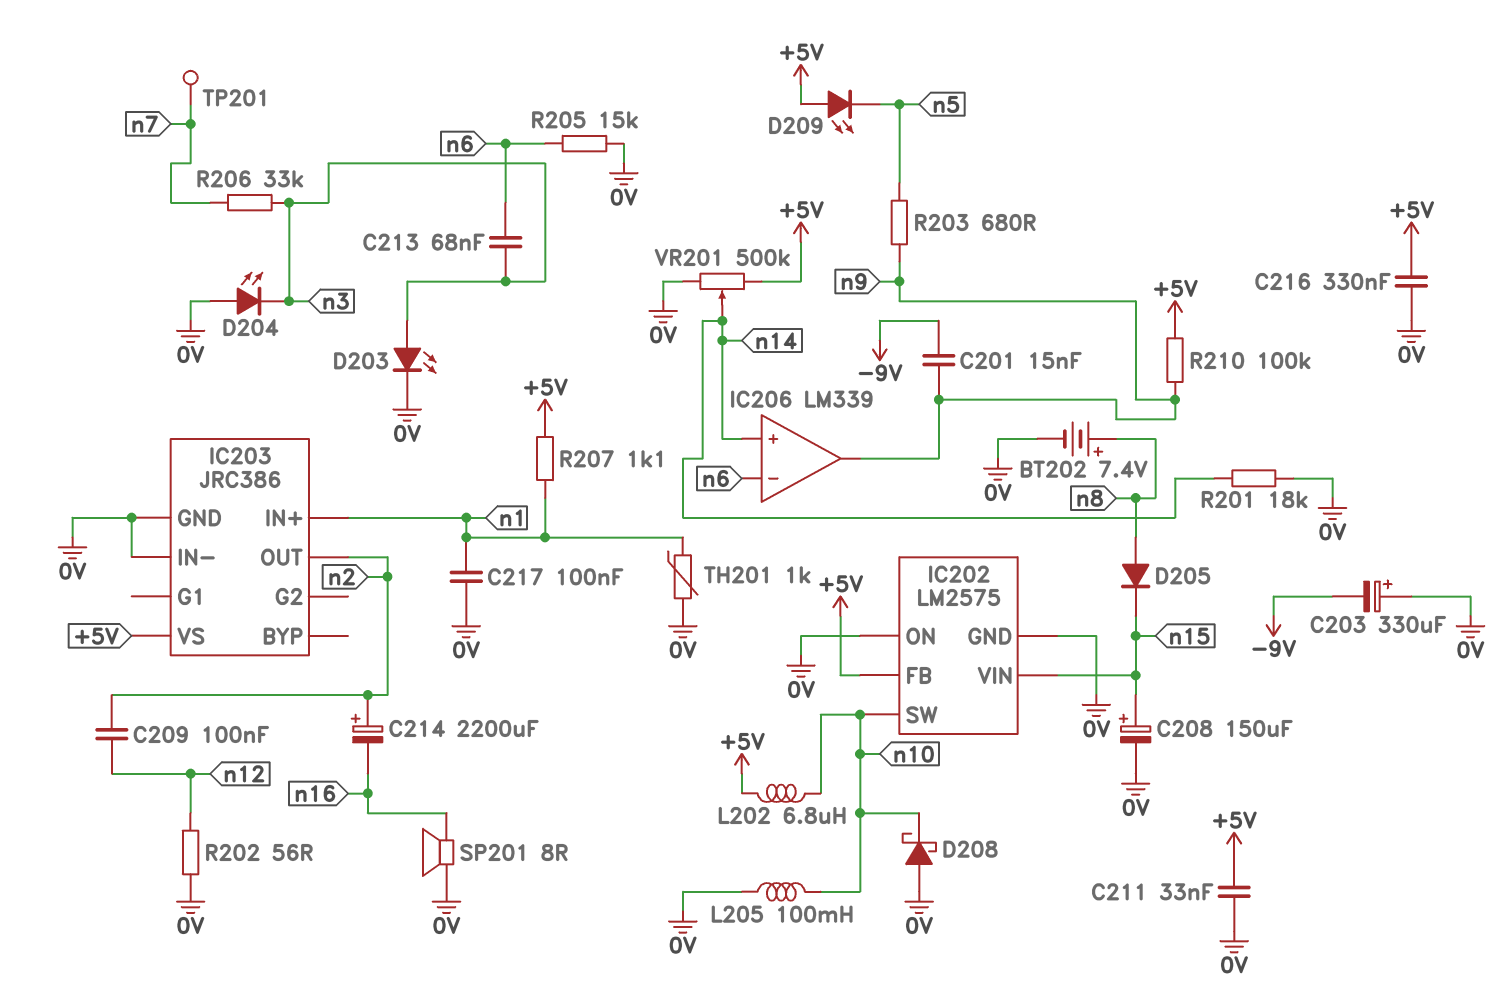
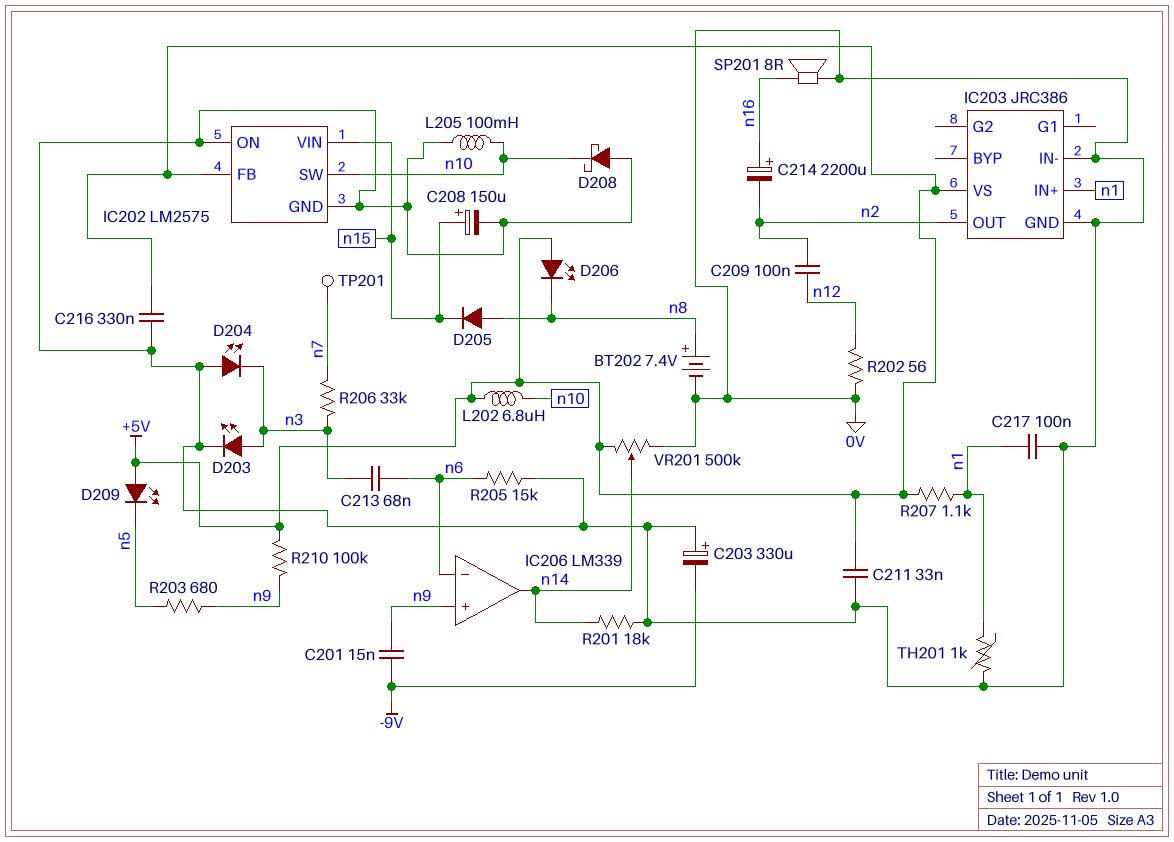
C214: 2200uF (plus n2, minus n16) -> 2200uF (plus n16, minus n2)
D206: none -> LED (A +5V, K n8)
IC206 pin in+: n14 -> n9
IC206 pin out: n9 -> n14

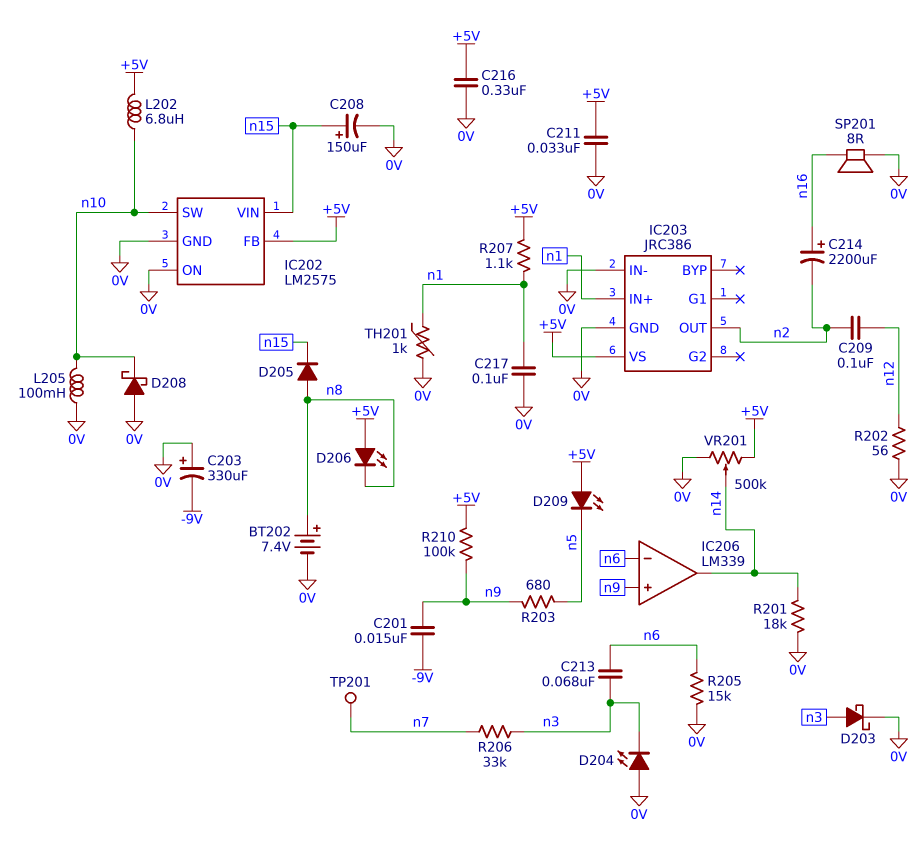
D203: LED (A n3, K 0V) -> schottky (A n3, K 0V)

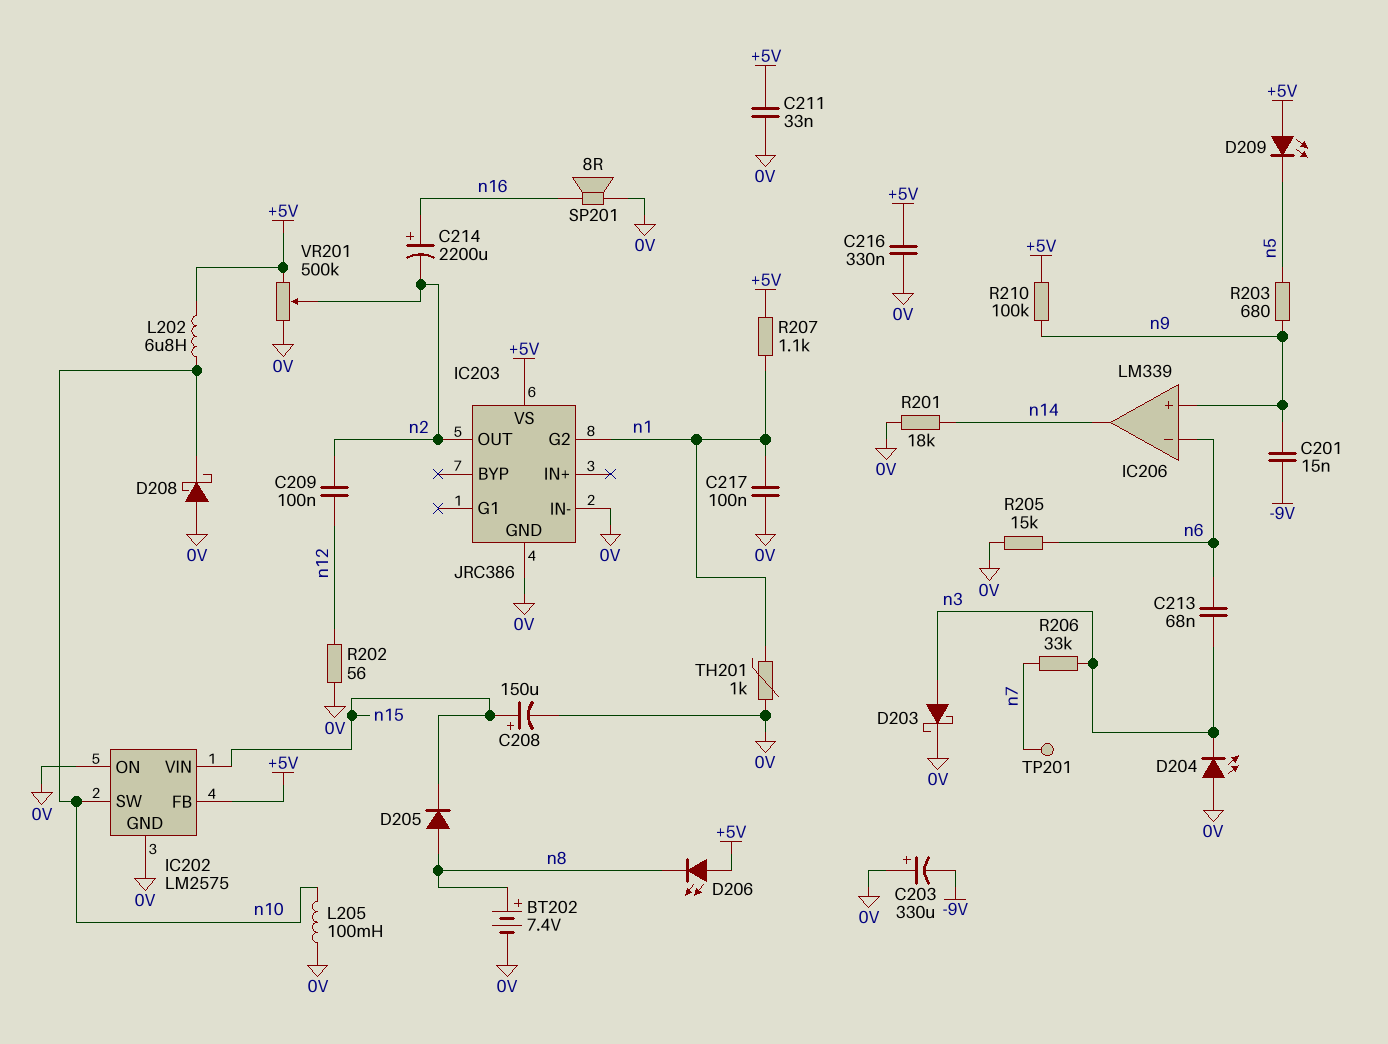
IC203 pin G2: none -> n1
IC203 pin IN+: n1 -> none
VR201: 500k (+5V, 0V, wiper n14) -> 500k (+5V, 0V, wiper n2)

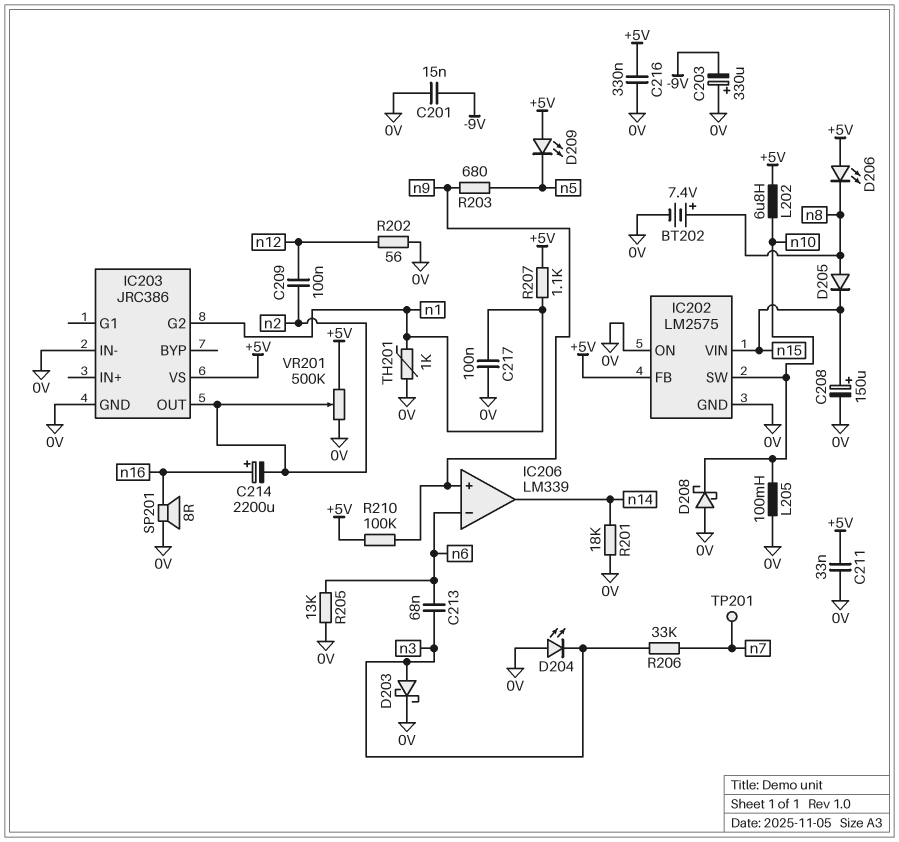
C201: 15nF (-9V, n9) -> 15nF (-9V, 0V)
R205: 15k (0V, n6) -> 13k (0V, n6)

